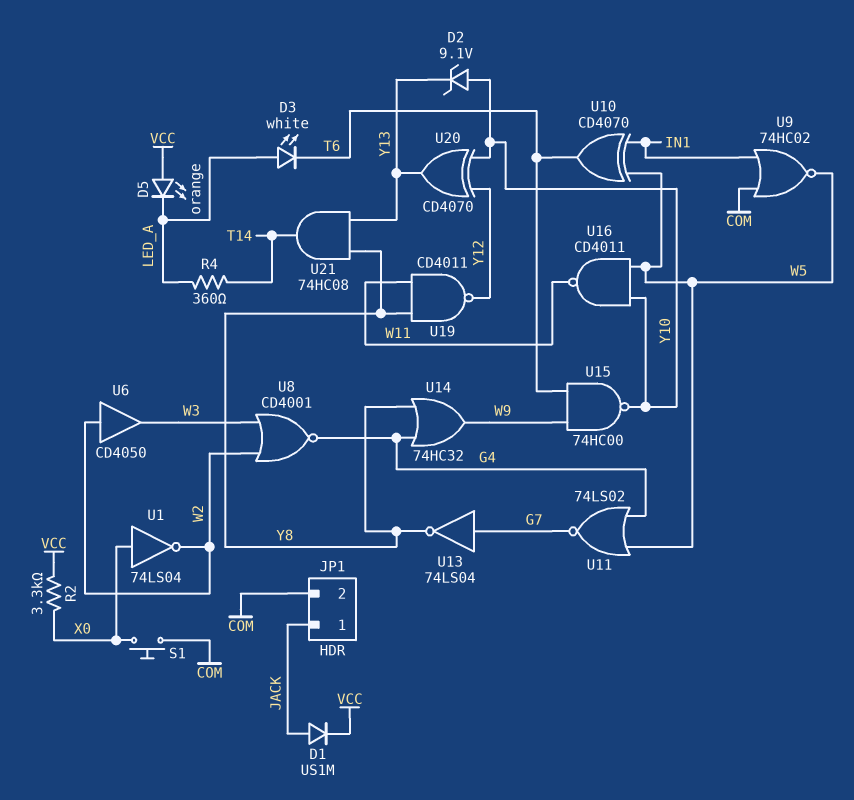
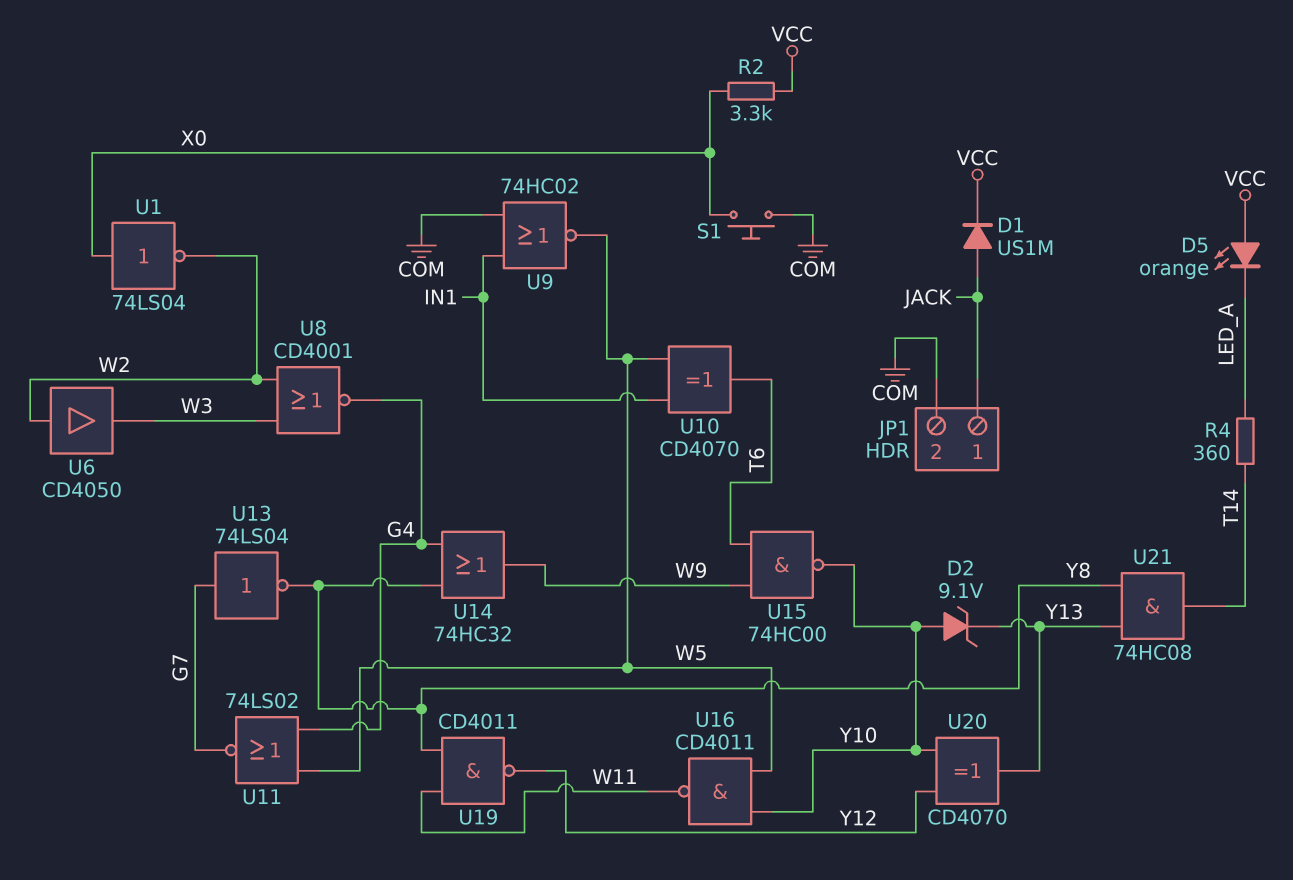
D3: LED white (A LED_A, K T6) -> none

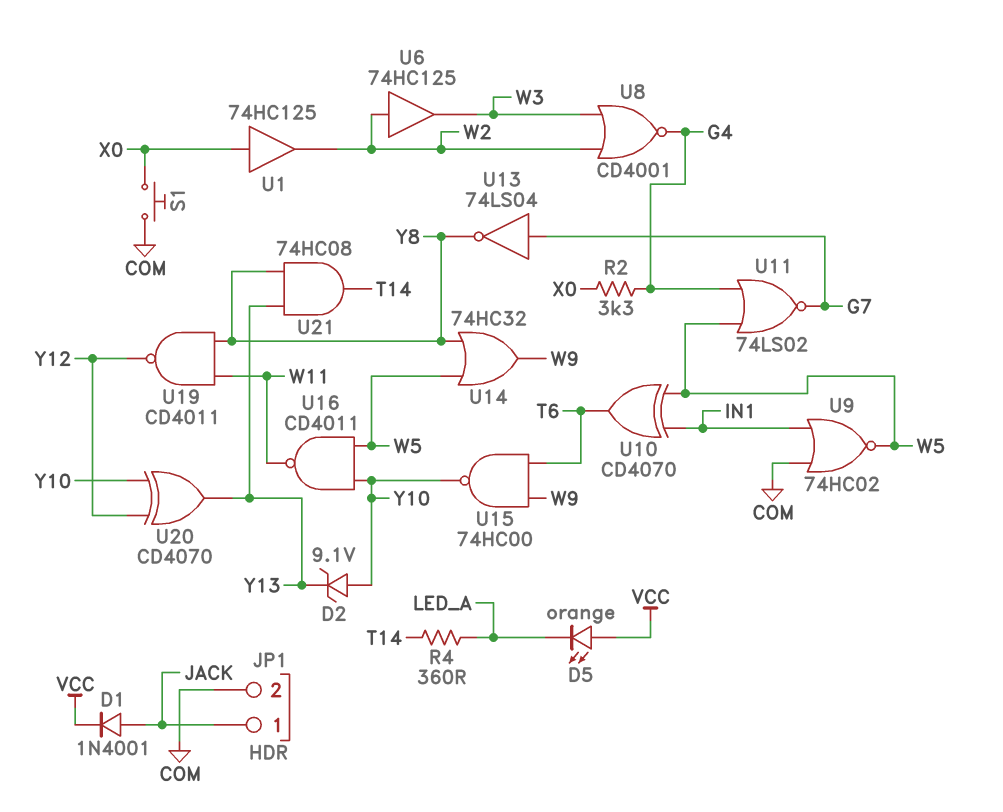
D1: diode US1M (A JACK, K VCC) -> diode 1N4001 (A JACK, K VCC)
R2: 3.3k (VCC, X0) -> 3.3k (G4, X0)
U1: NOT 74LS04 (in X0, out W2) -> buffer 74HC125 (in X0, out W2)
U6: buffer CD4050 (in W2, out W3) -> buffer 74HC125 (in W2, out W3)
U14: OR 74HC32 (in G4, in Y8, out W9) -> OR 74HC32 (in W5, in Y8, out W9)

